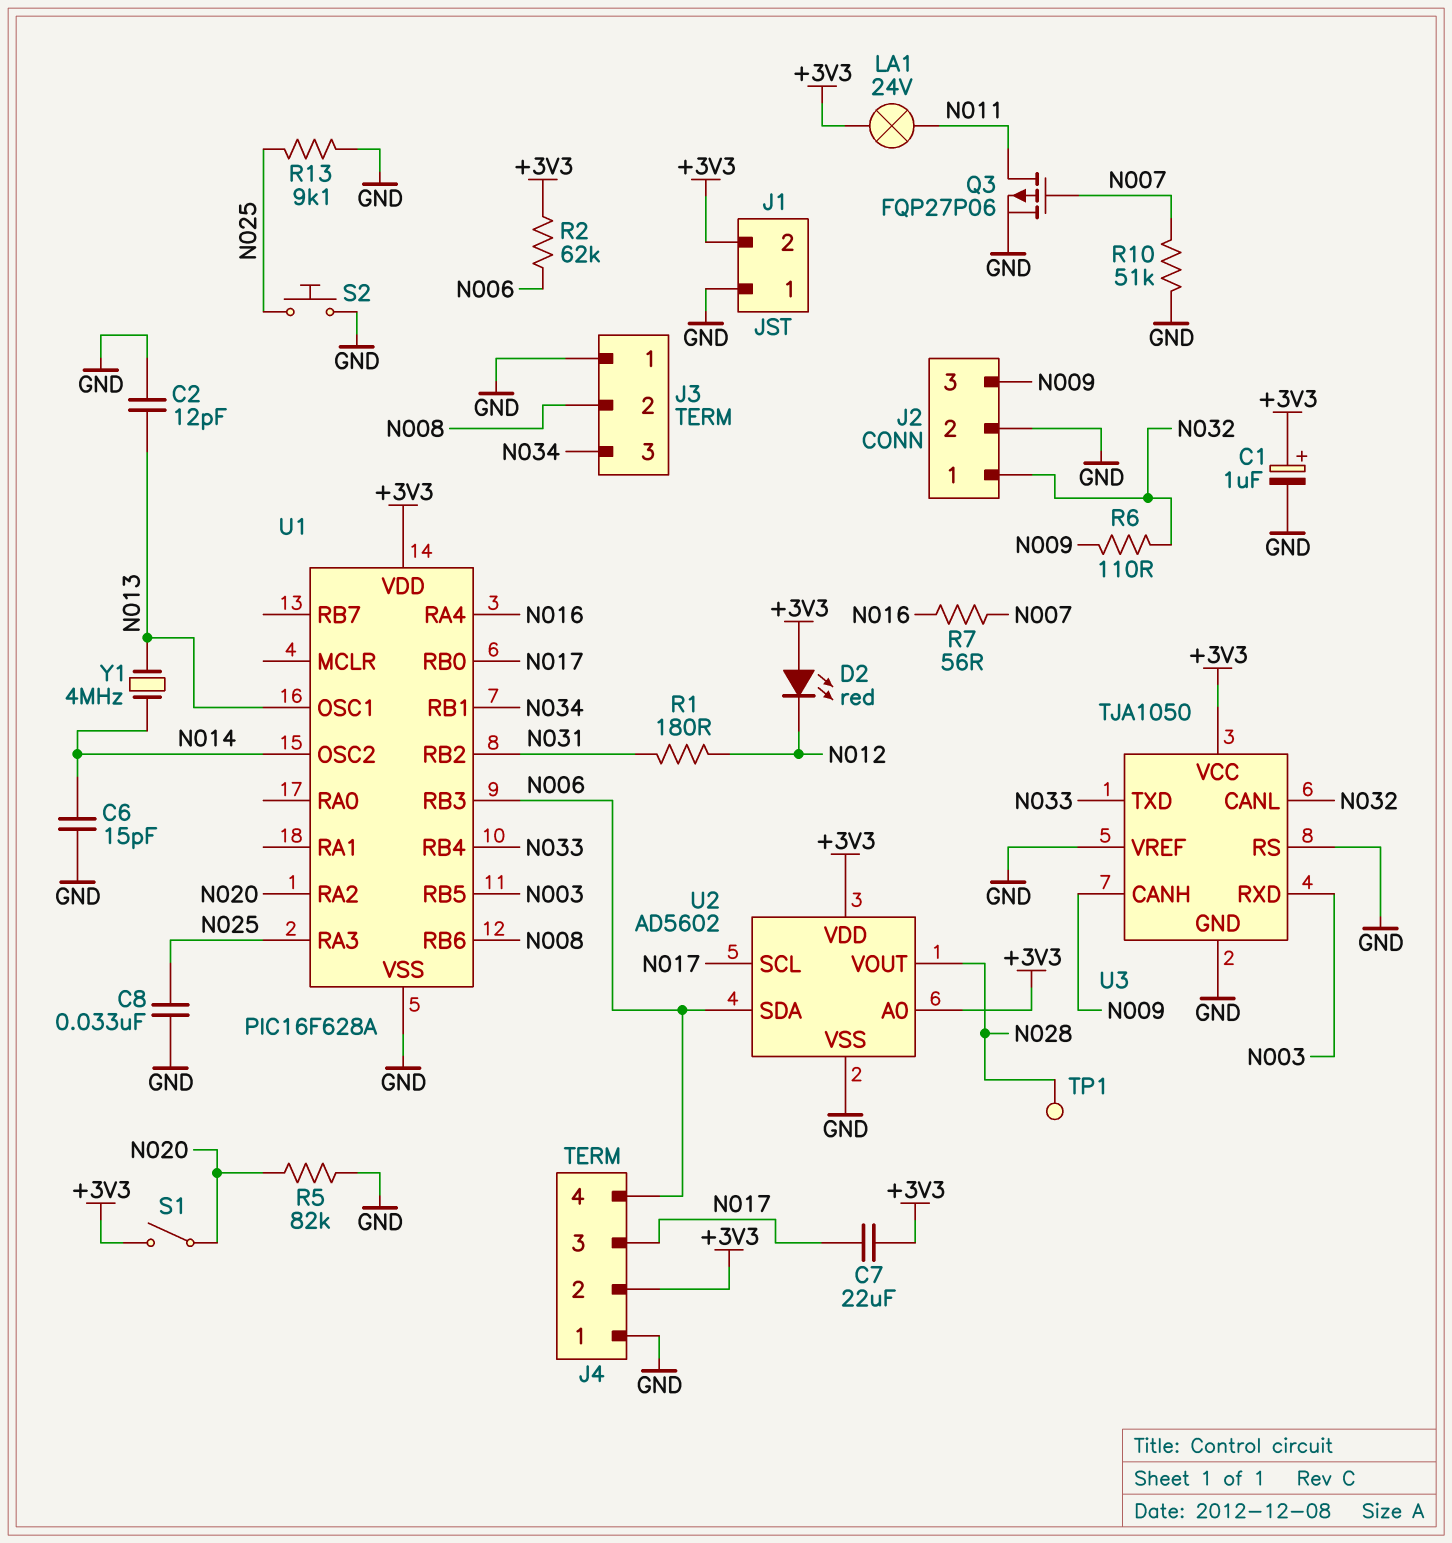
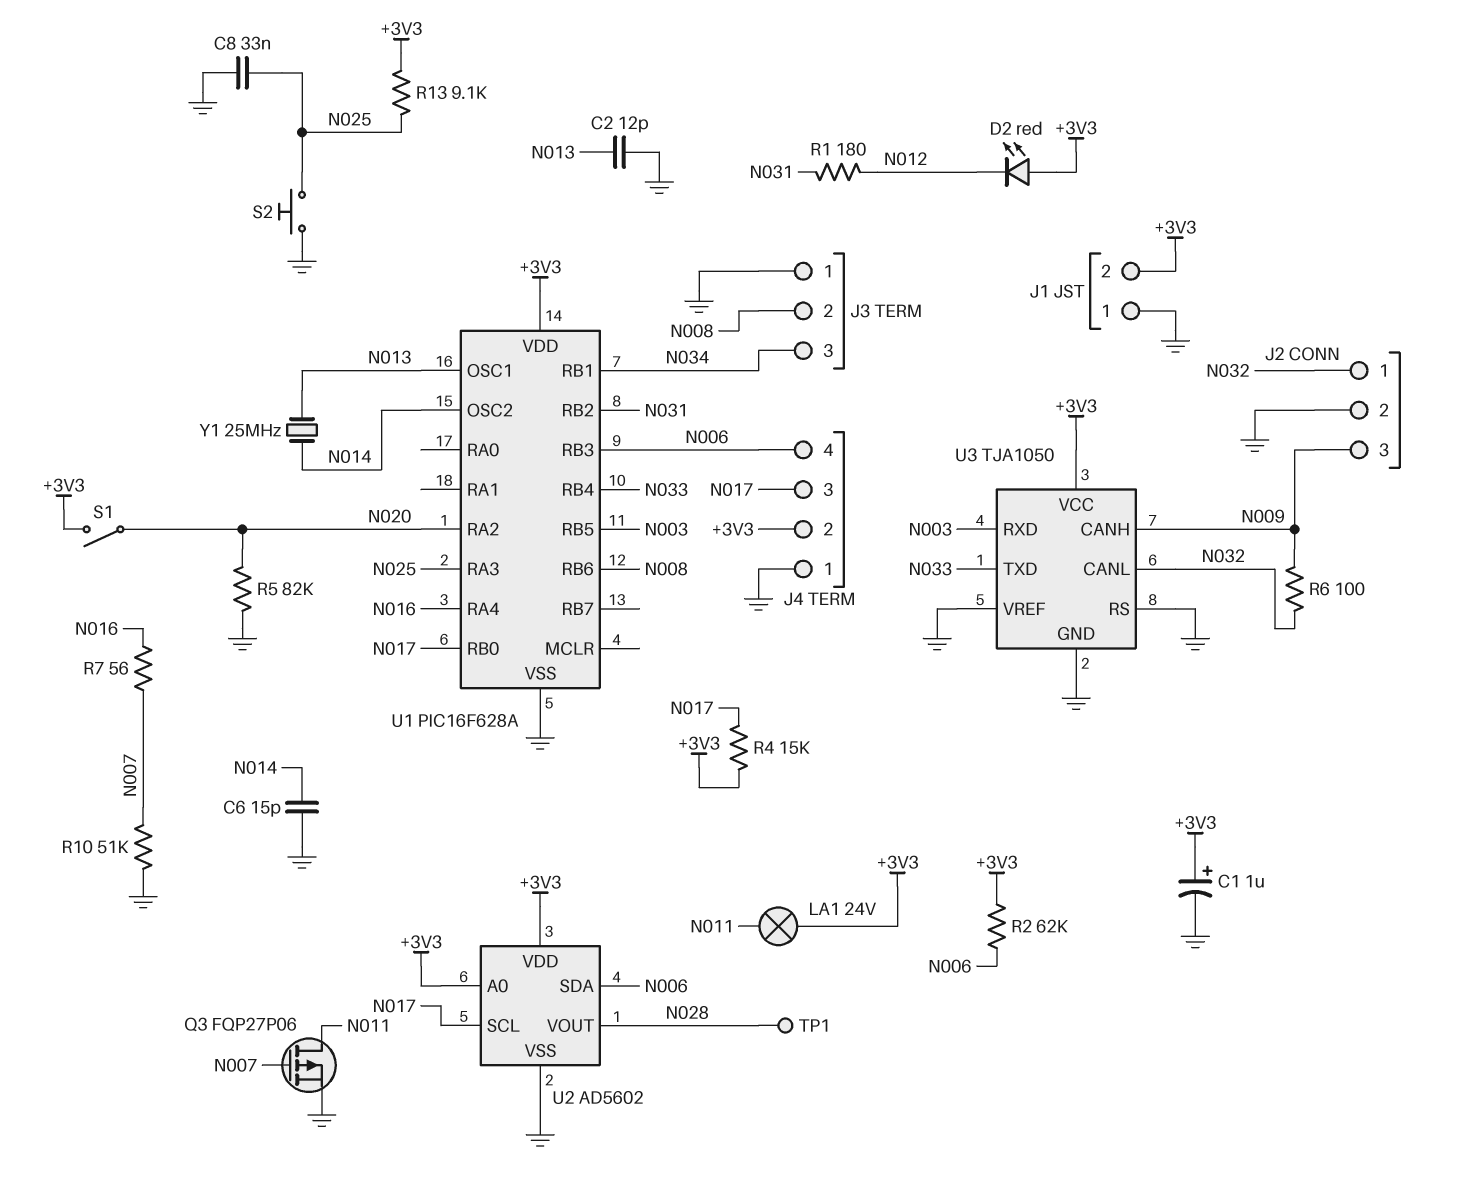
C7: 22uF (+3V3, N017) -> none
R4: none -> 15k (+3V3, N017)
R6: 110 (N009, N032) -> 100 (N009, N032)
R13: 9.1k (GND, N025) -> 9.1k (+3V3, N025)
Y1: 4MHz (N013, N014) -> 25MHz (N013, N014)

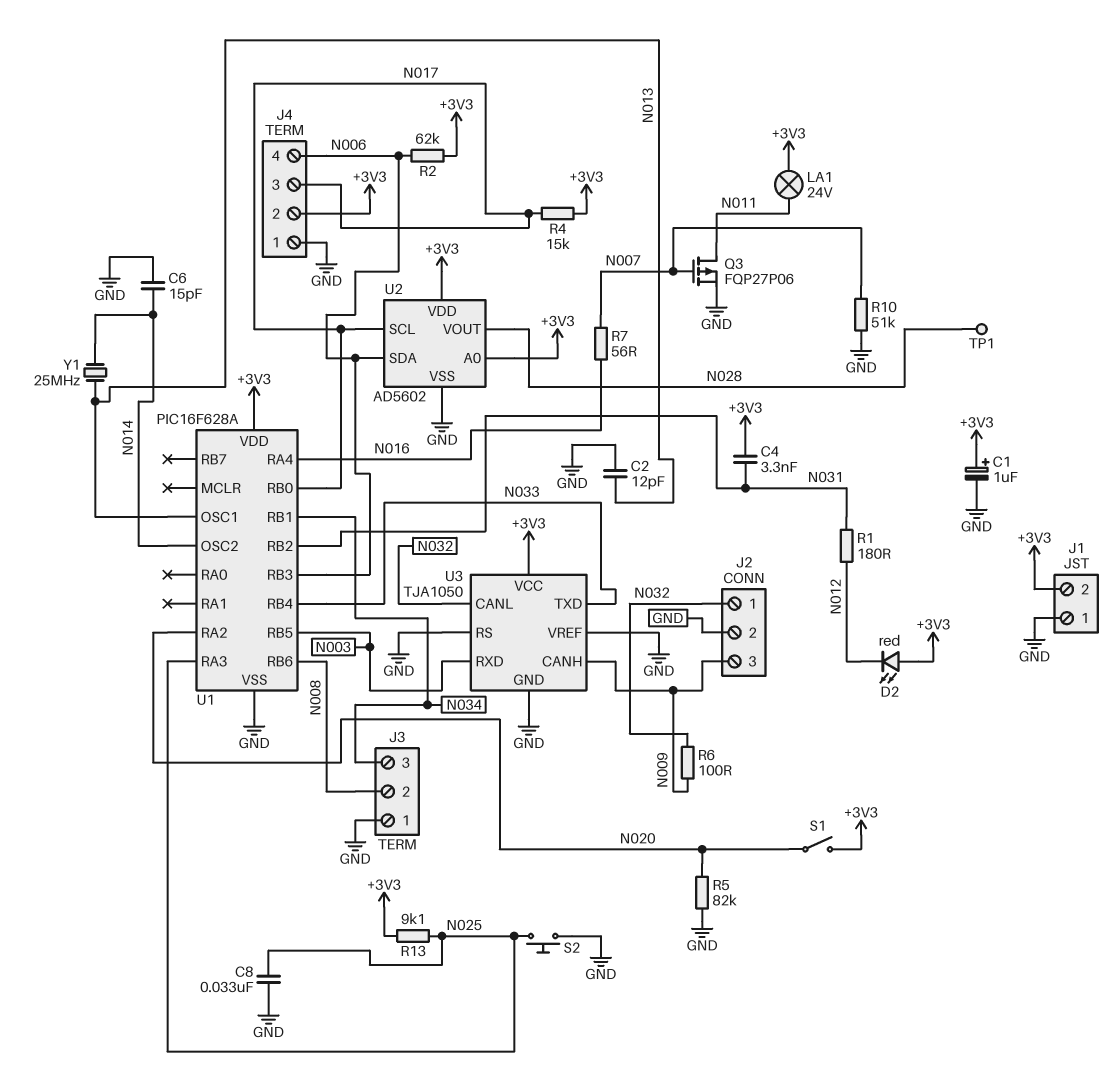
C4: none -> 3.3nF (+3V3, N031)

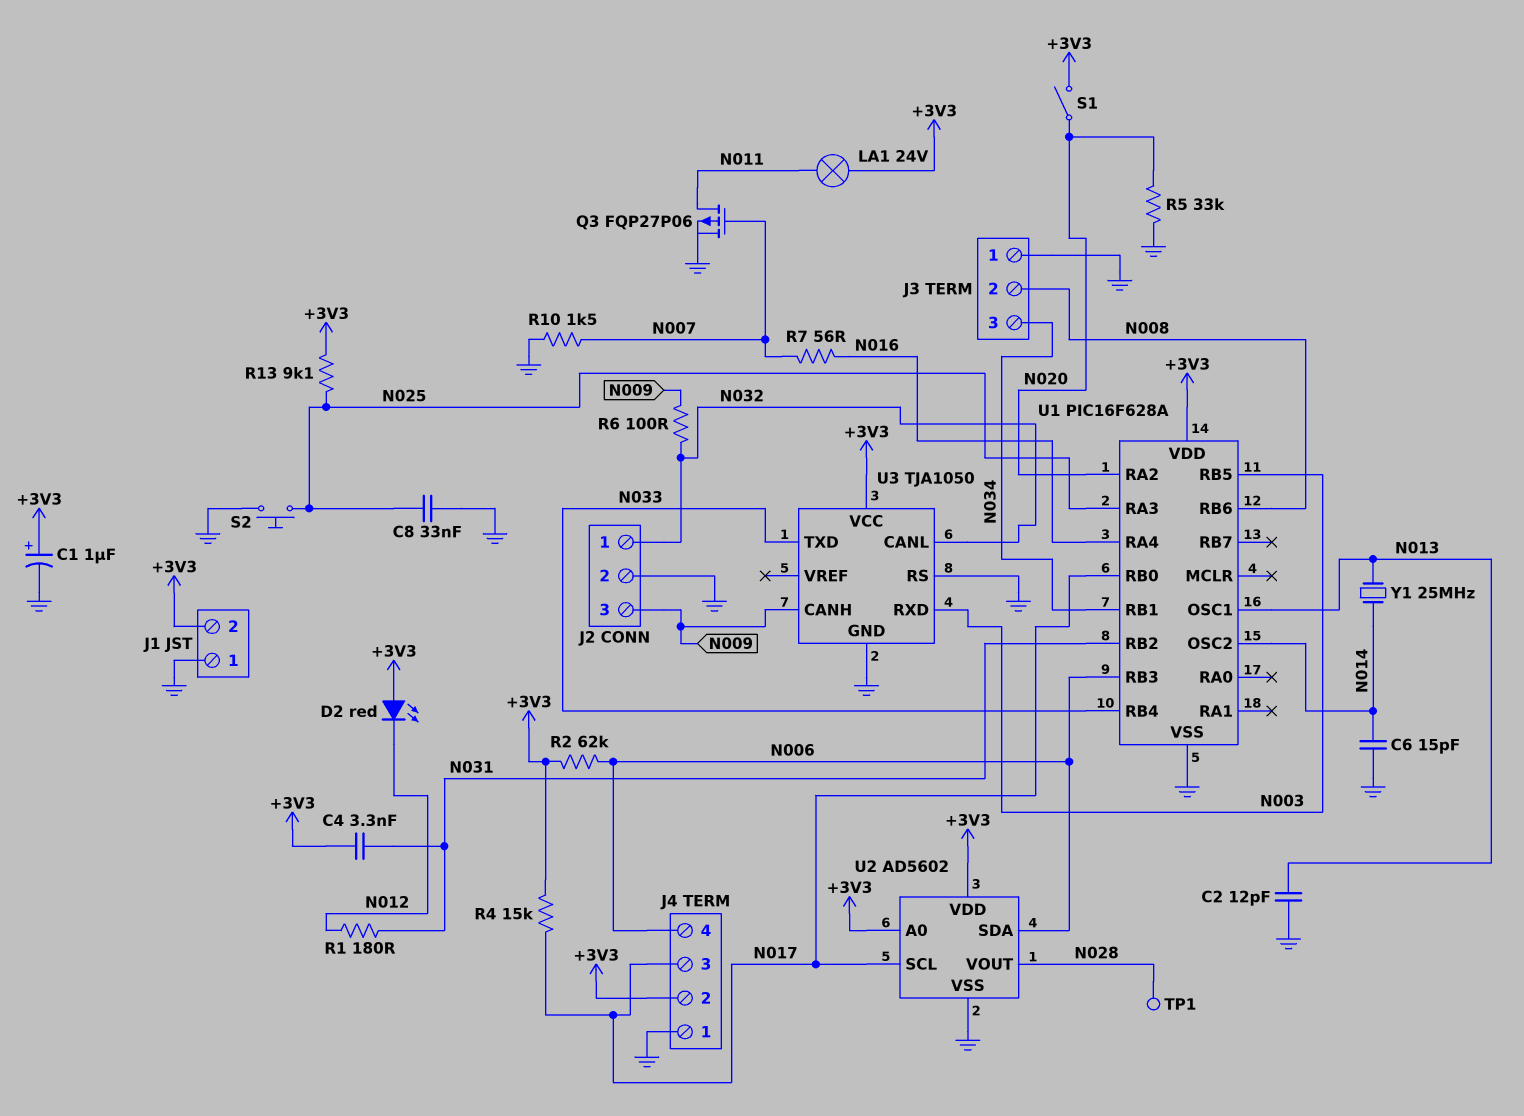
R5: 82k (GND, N020) -> 33k (GND, N020)
R10: 51k (GND, N007) -> 1.5k (GND, N007)
U3 pin VREF: GND -> none

